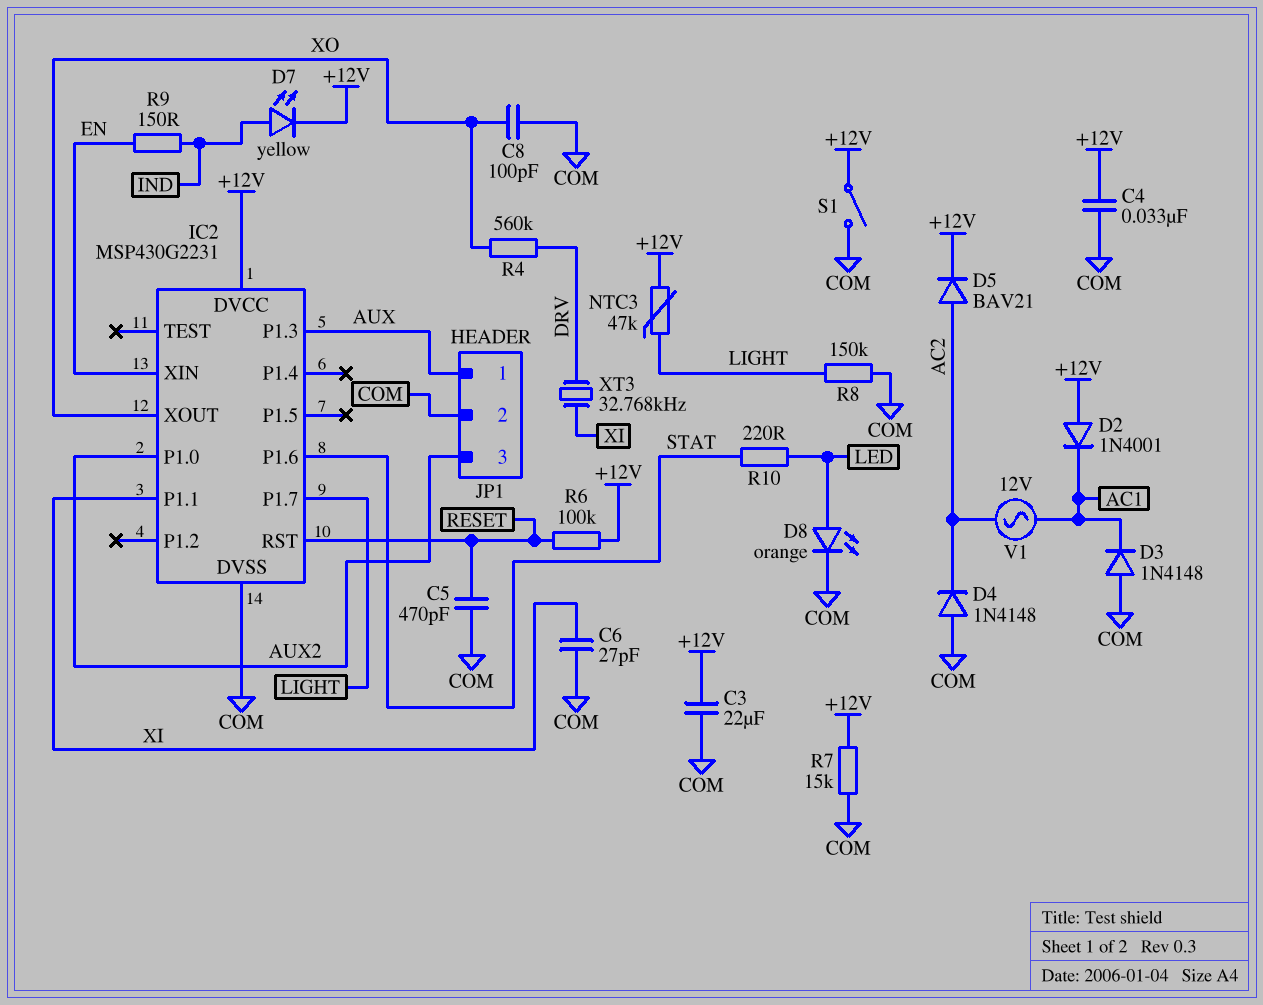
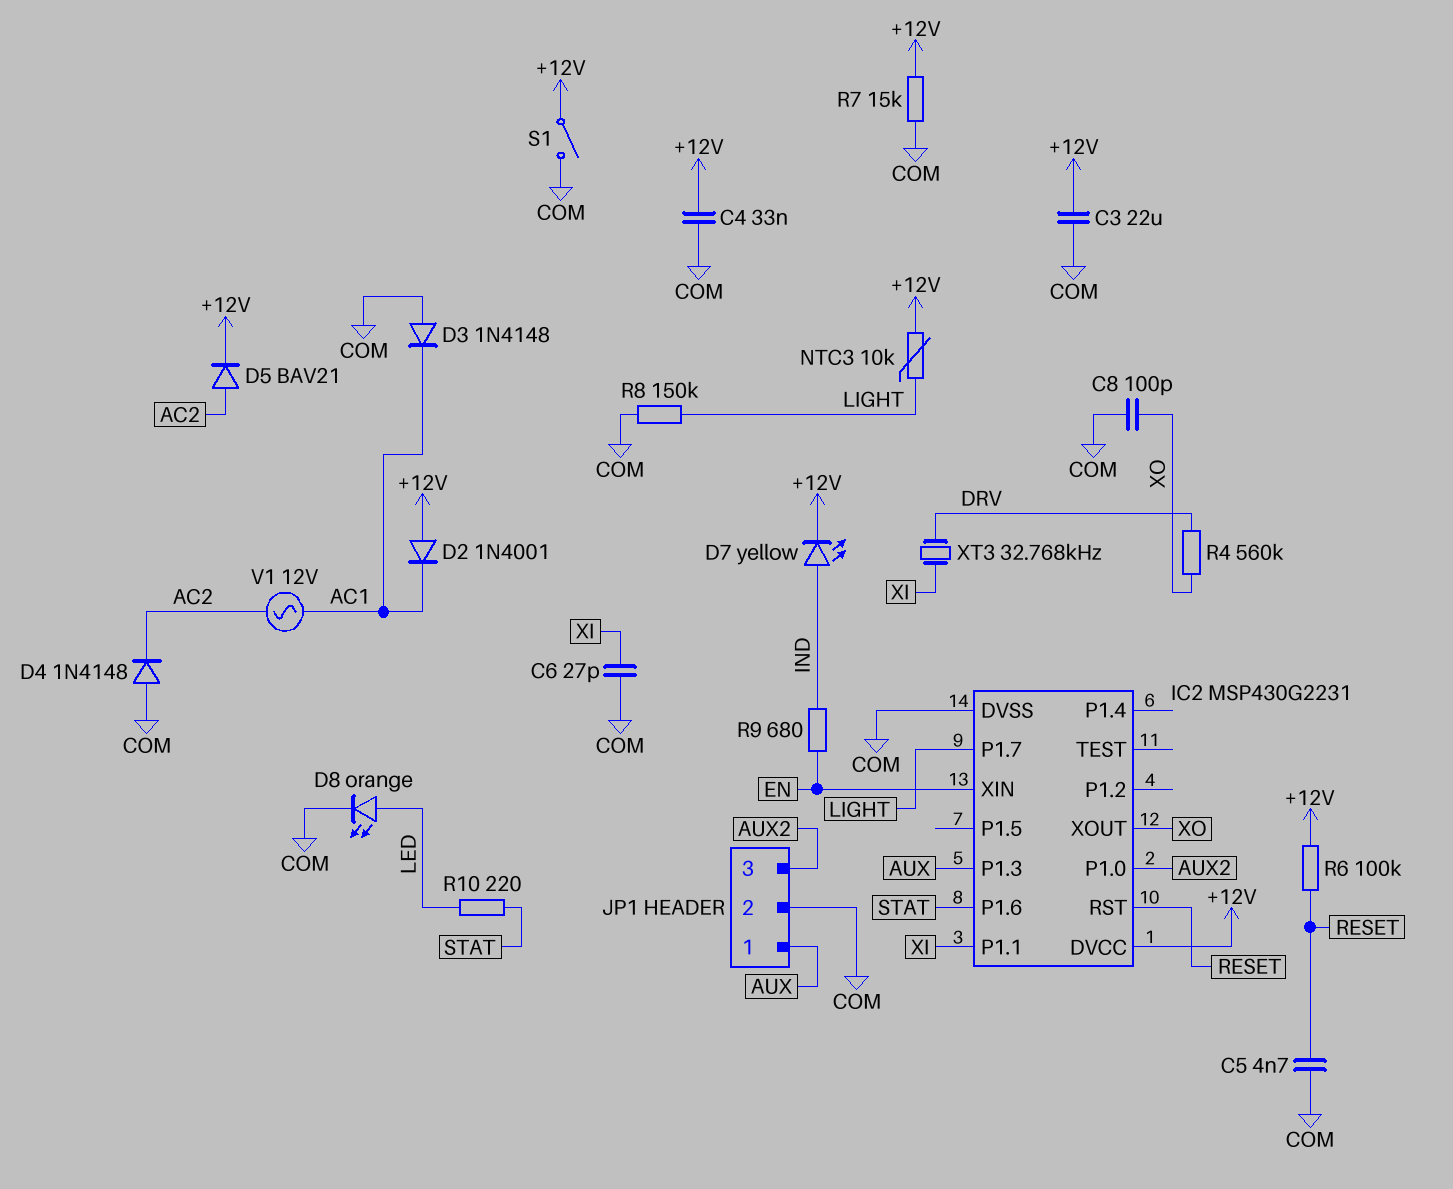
C5: 470pF (COM, RESET) -> 4.7nF (COM, RESET)
NTC3: 47k (+12V, LIGHT) -> 10k (+12V, LIGHT)
R9: 150 (EN, IND) -> 680 (EN, IND)

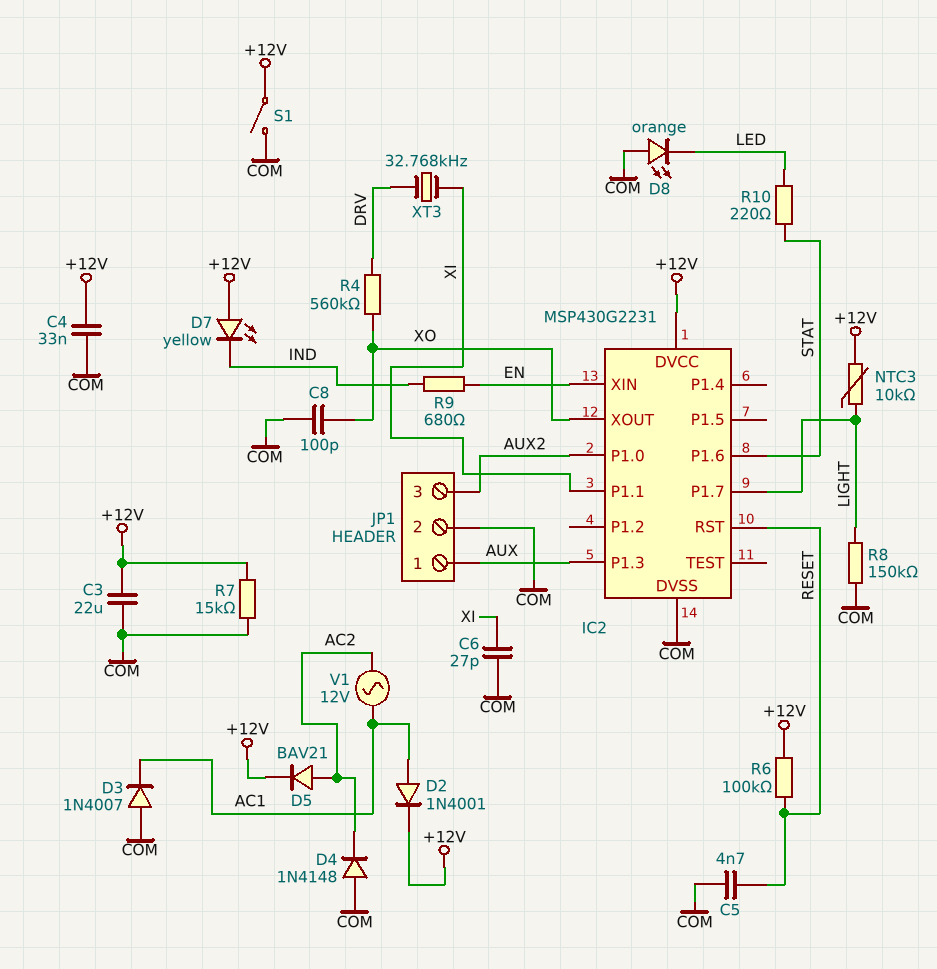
D2: diode 1N4001 (A +12V, K AC1) -> diode 1N4001 (A AC1, K +12V)
D3: diode 1N4148 (A COM, K AC1) -> diode 1N4007 (A COM, K AC1)
D7: LED yellow (A IND, K +12V) -> LED yellow (A +12V, K IND)
D8: LED orange (A LED, K COM) -> LED orange (A COM, K LED)

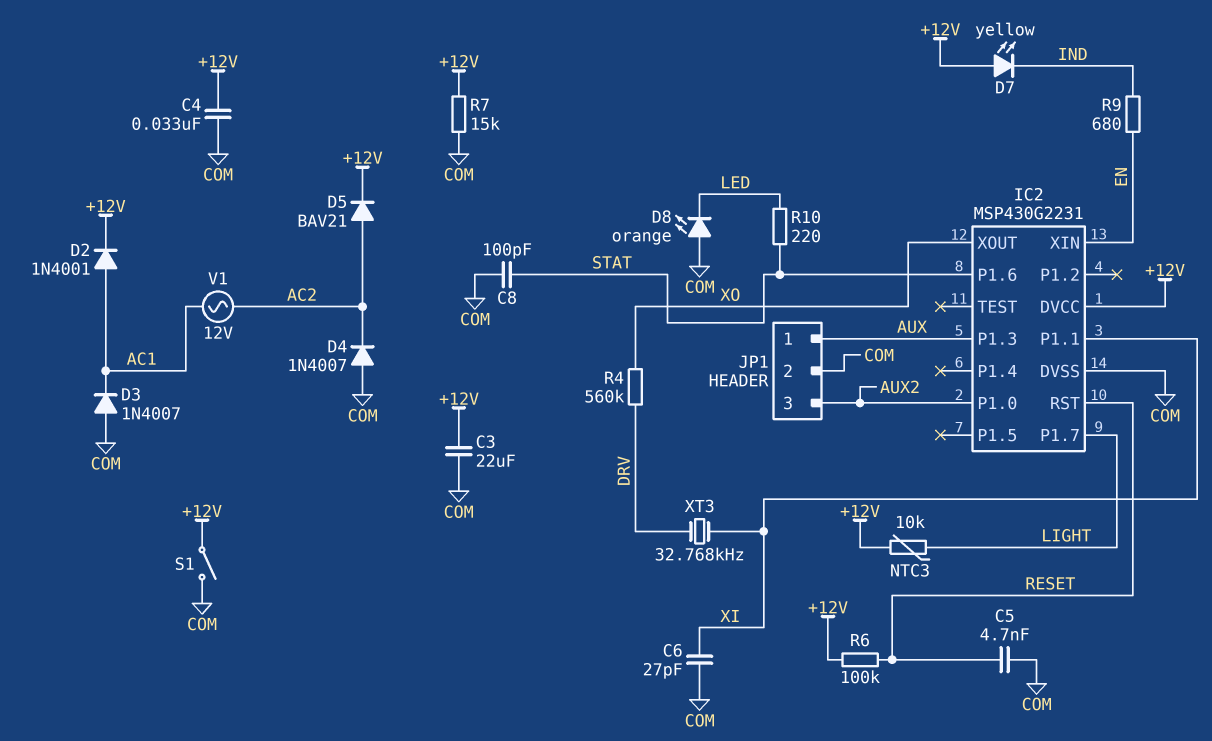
C8: 100pF (COM, XO) -> 100pF (COM, STAT)
D4: diode 1N4148 (A COM, K AC2) -> diode 1N4007 (A COM, K AC2)
R8: 150k (COM, LIGHT) -> none

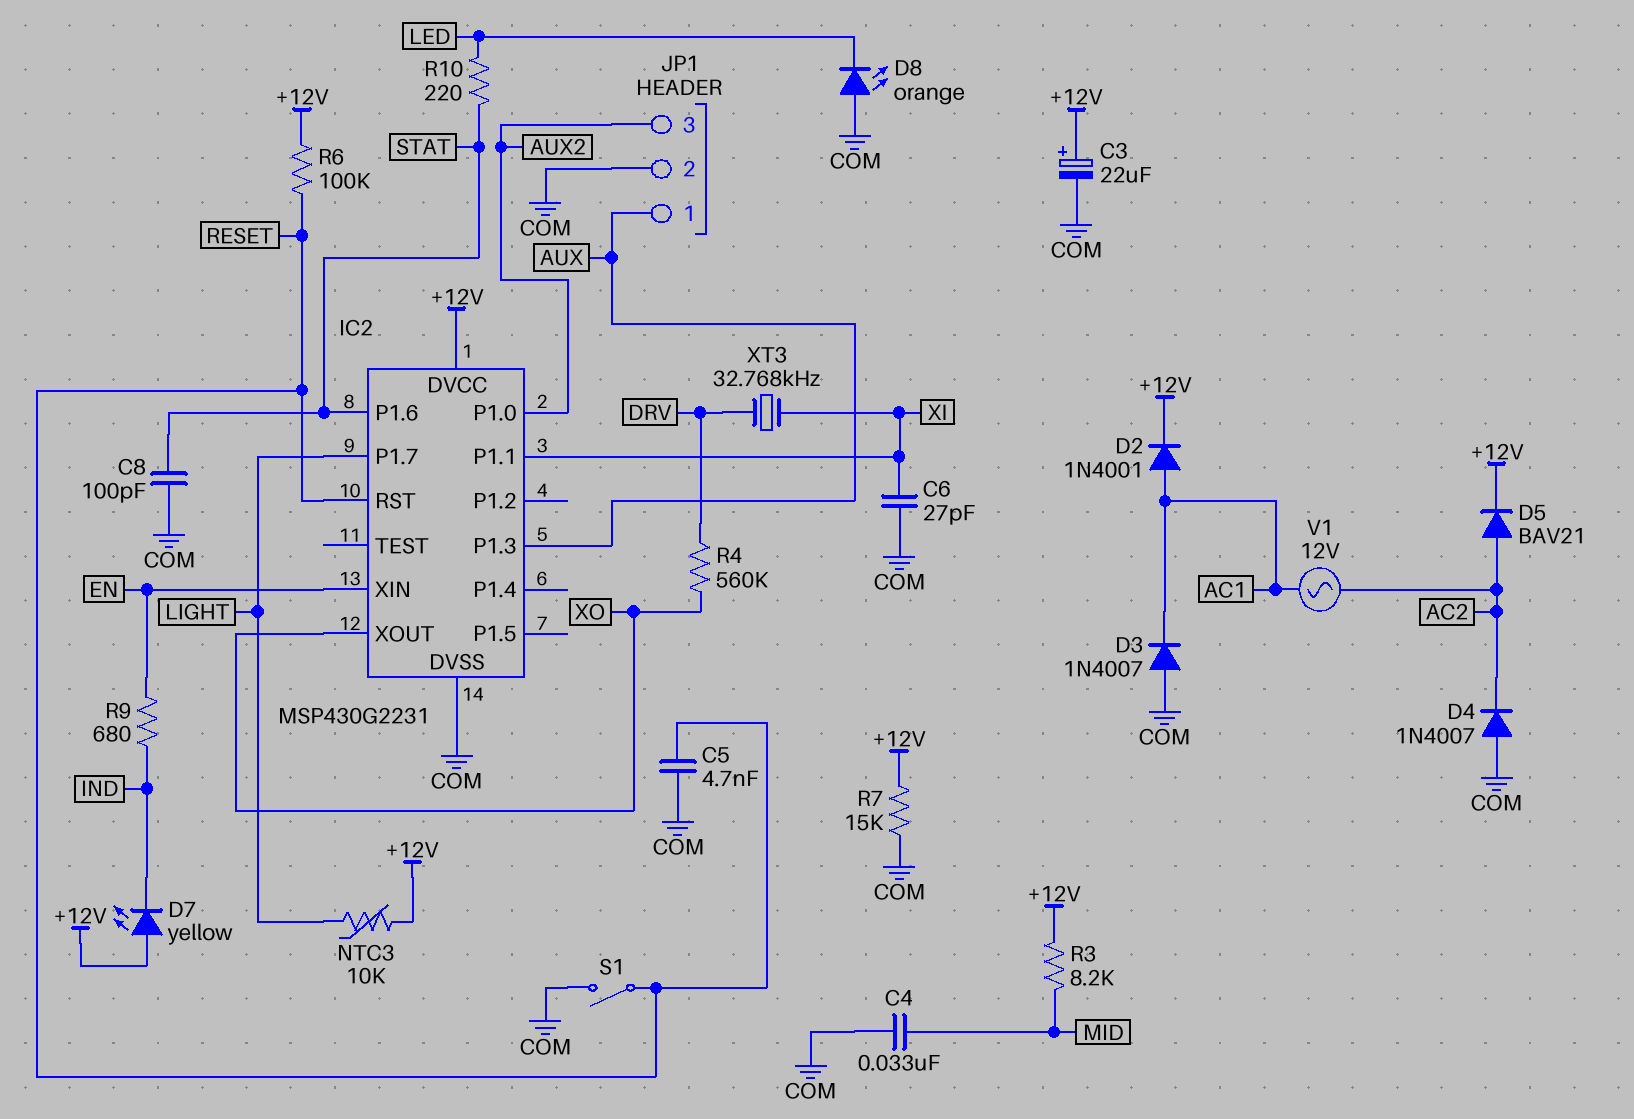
C3: 22uF (+12V, COM) -> 22uF (plus +12V, minus COM)
C4: 33nF (+12V, COM) -> 33nF (COM, MID)
R3: none -> 8.2k (+12V, MID)
S1: switch (+12V, COM) -> switch (COM, RESET)

